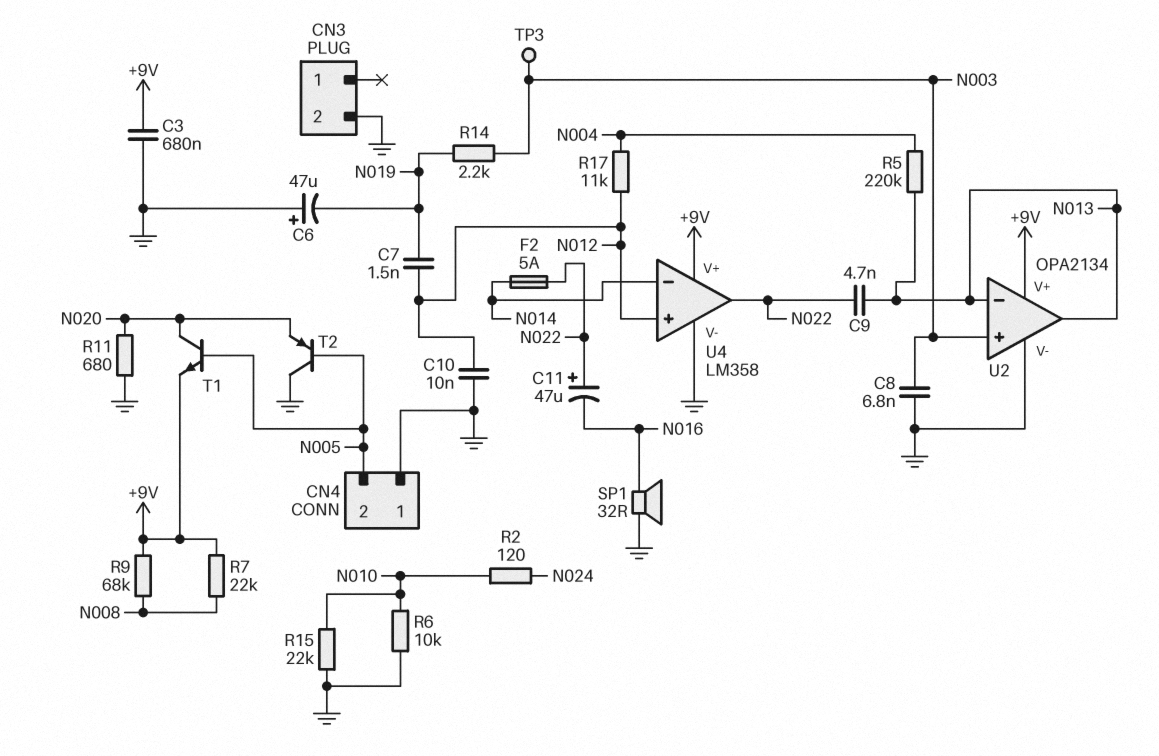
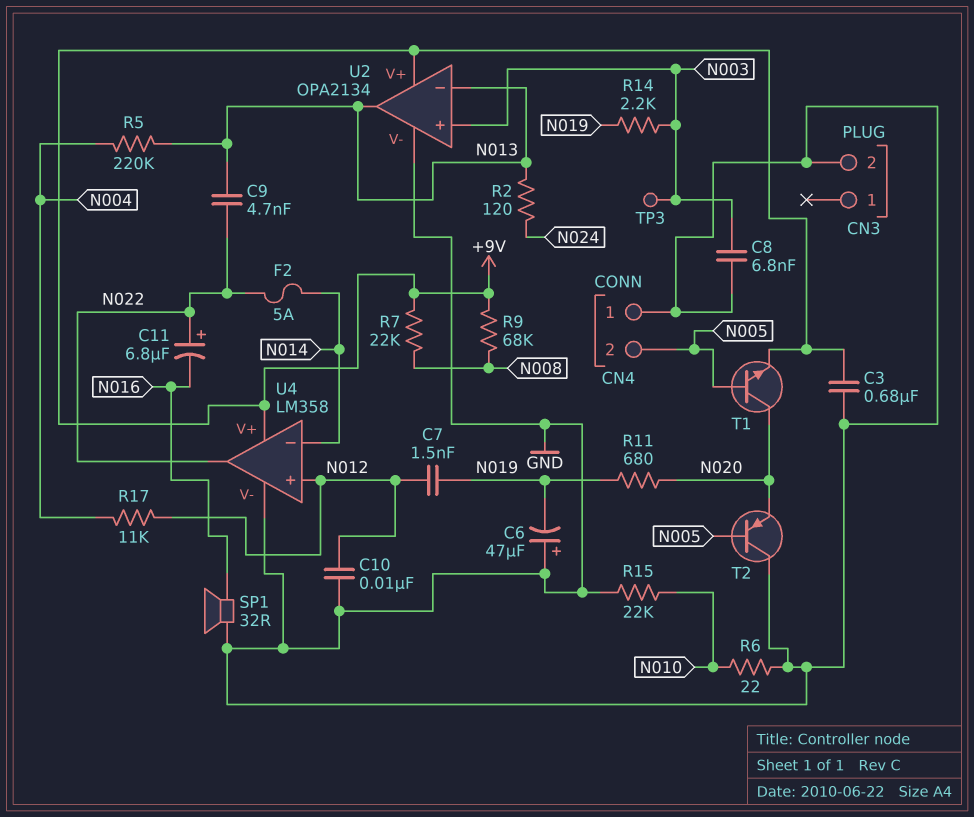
C11: 47uF (plus N022, minus N016) -> 6.8uF (plus N022, minus N016)
R2: 120 (N010, N024) -> 120 (N013, N024)
R6: 10k (GND, N010) -> 22 (GND, N010)
R11: 680 (GND, N020) -> 680 (N019, N020)

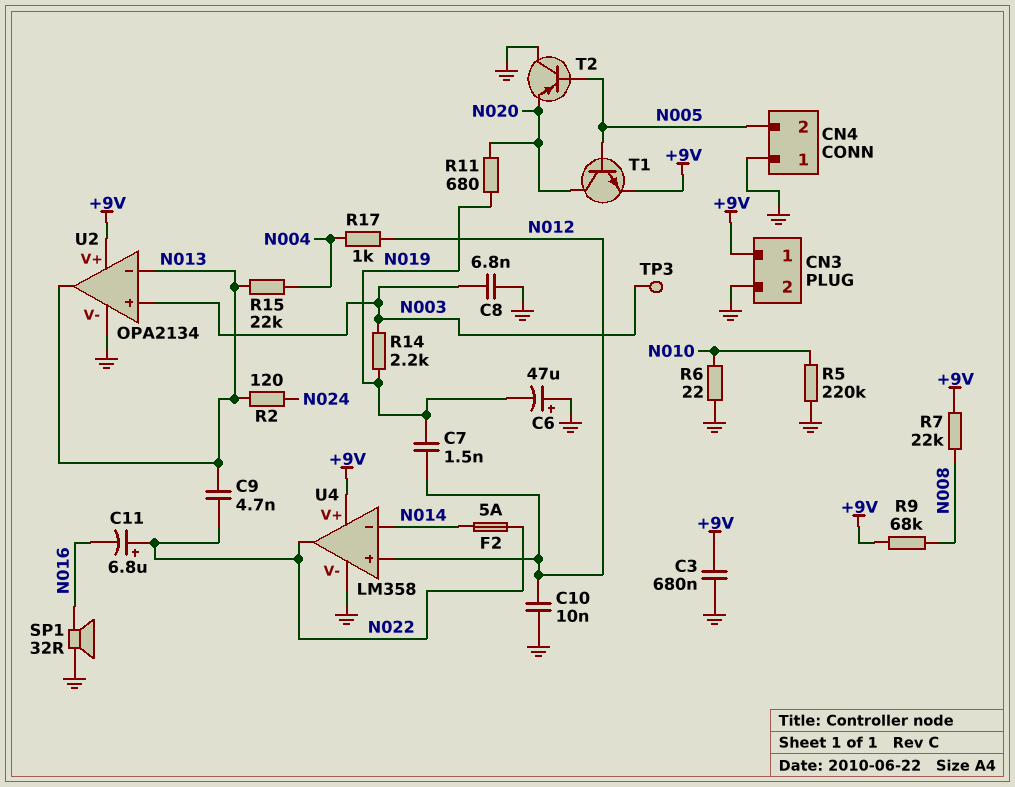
CN3 pin 1: none -> +9V
R5: 220k (N004, N013) -> 220k (GND, N010)
R15: 22k (GND, N010) -> 22k (N004, N013)
R17: 11k (N004, N012) -> 1k (N004, N012)

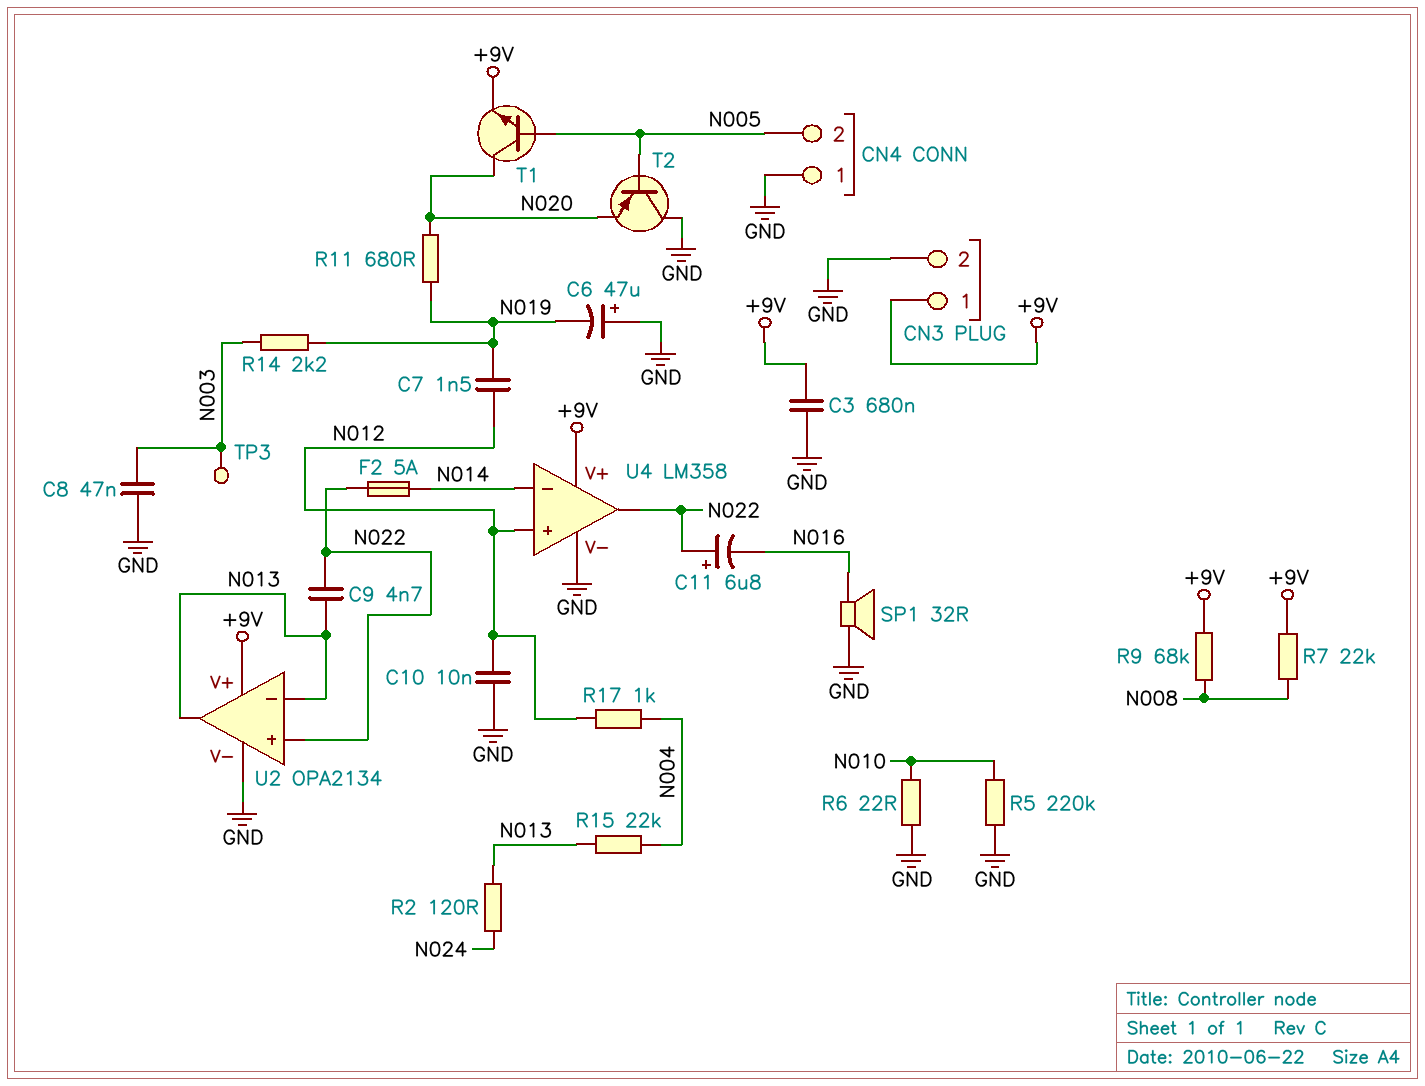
C8: 6.8nF (GND, N003) -> 47nF (GND, N003)
U2 pin in+: N003 -> N022

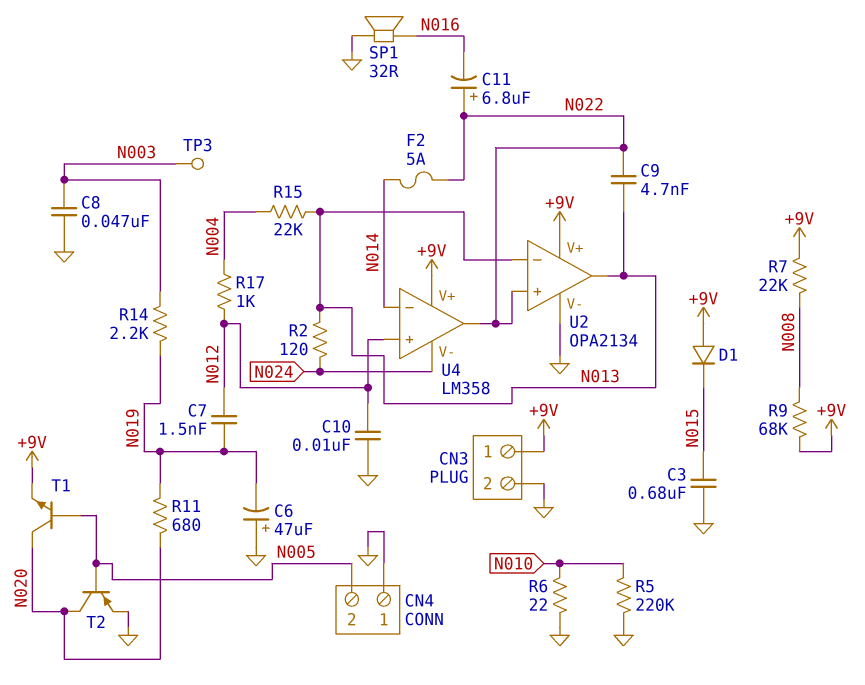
C3: 680nF (+9V, GND) -> 680nF (GND, N015)
D1: none -> diode (A +9V, K N015)
T2: PNP (B N005, C GND, E N020) -> PNP (B N005, C N020, E GND)
U4 pin V-: GND -> N024

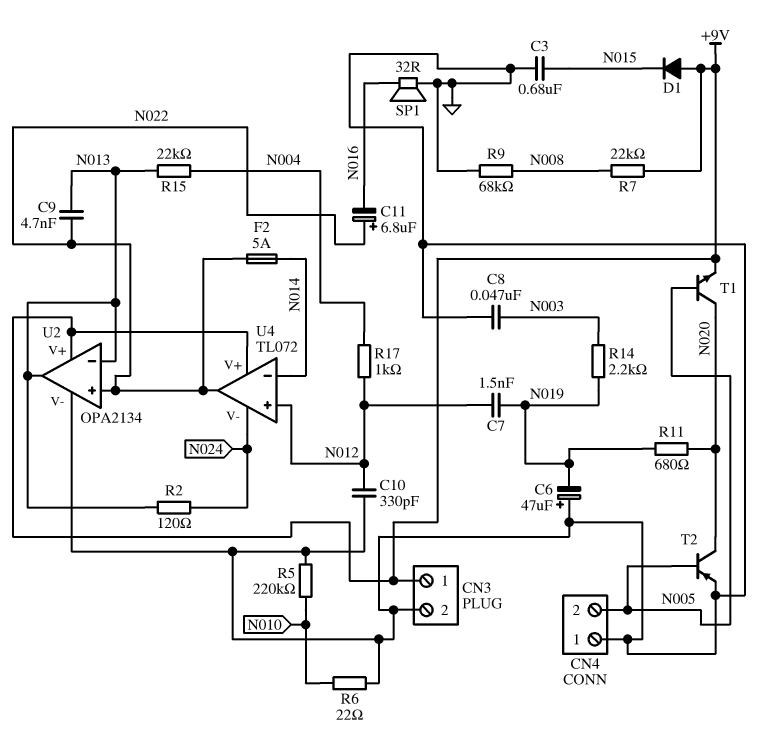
C10: 10nF (GND, N012) -> 330pF (GND, N012)
R9: 68k (+9V, N008) -> 68k (GND, N008)
TP3: test point (N003) -> none
U4: LM358 -> TL072

